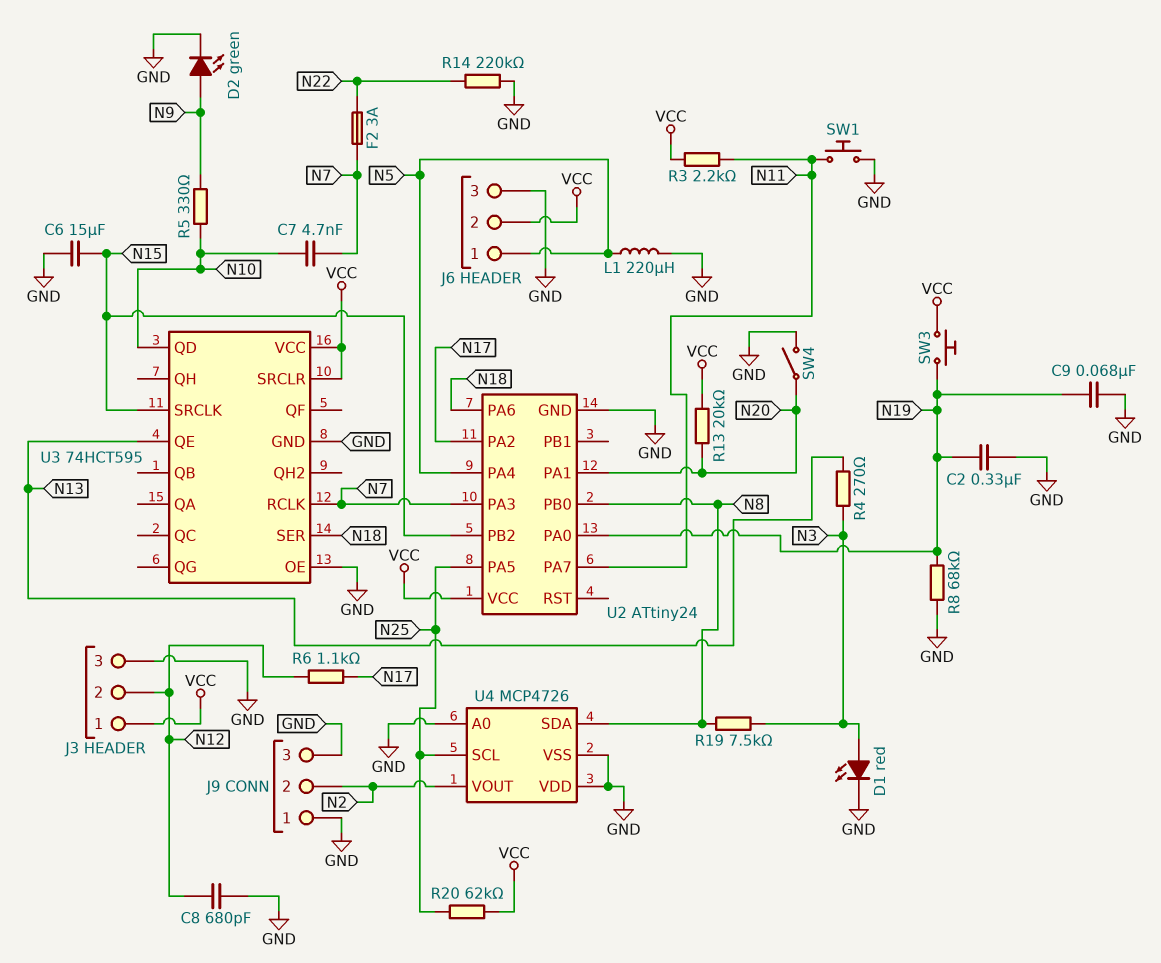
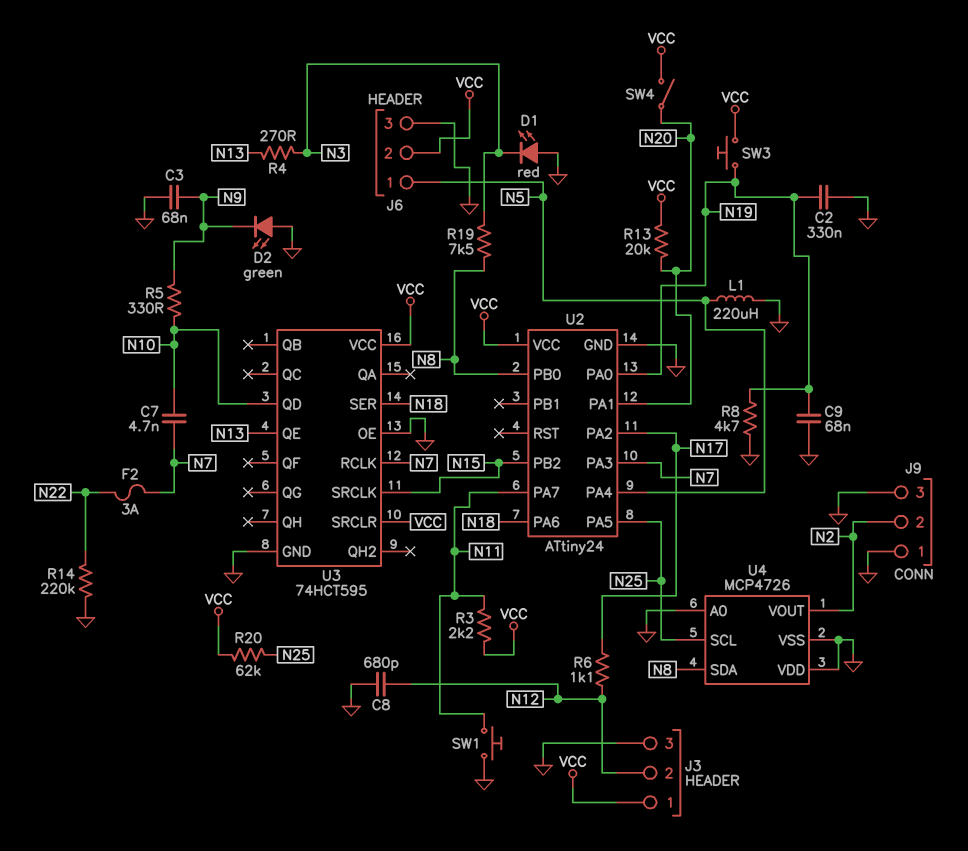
C3: none -> 68nF (GND, N9)
C6: 15uF (GND, N15) -> none
D1: LED red (A N3, K GND) -> LED red (A GND, K N3)
D2: LED green (A N9, K GND) -> LED green (A GND, K N9)
R8: 68k (GND, N19) -> 4.7k (GND, N19)
SW4: switch (GND, N20) -> switch (N20, VCC)

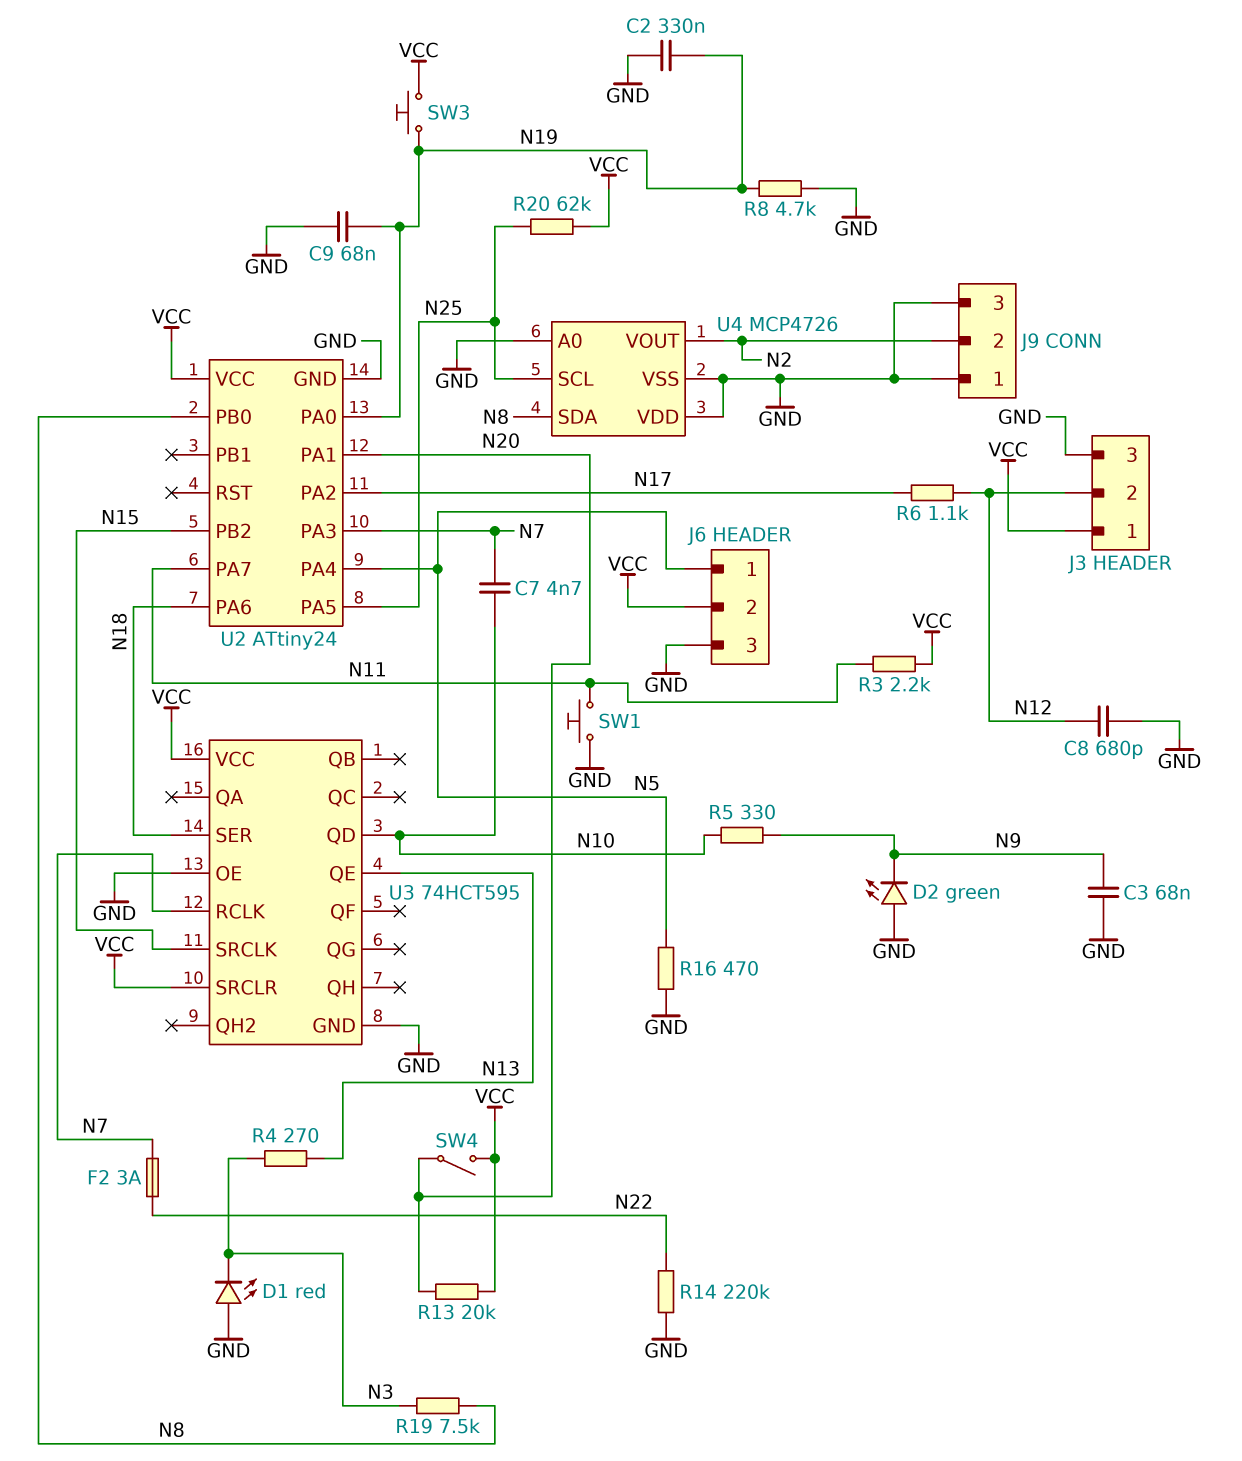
L1: 220uH (GND, N5) -> none
R16: none -> 470 (GND, N5)

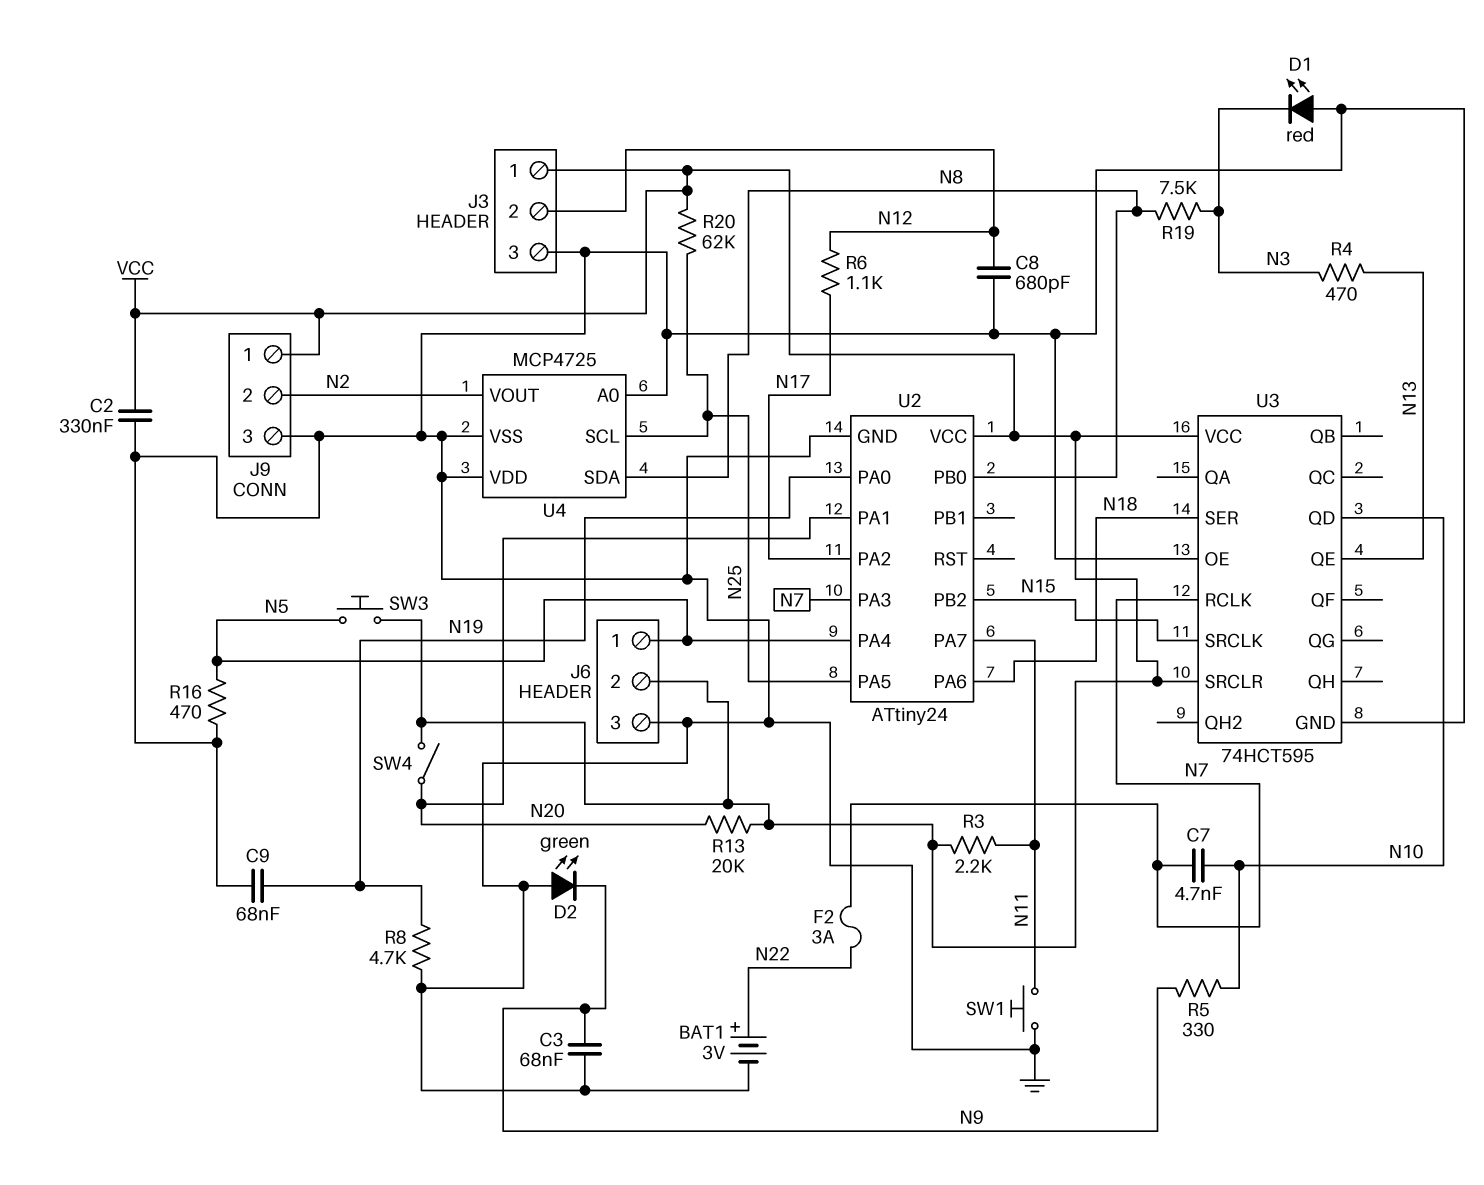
BAT1: none -> 3V (plus N22, minus GND)
C2: 330nF (GND, N19) -> 330nF (GND, VCC)
J9 pin 1: GND -> VCC
R4: 270 (N3, N13) -> 470 (N3, N13)
R14: 220k (GND, N22) -> none
SW3: button (N19, VCC) -> button (N5, VCC)
U4: MCP4726 -> MCP4725

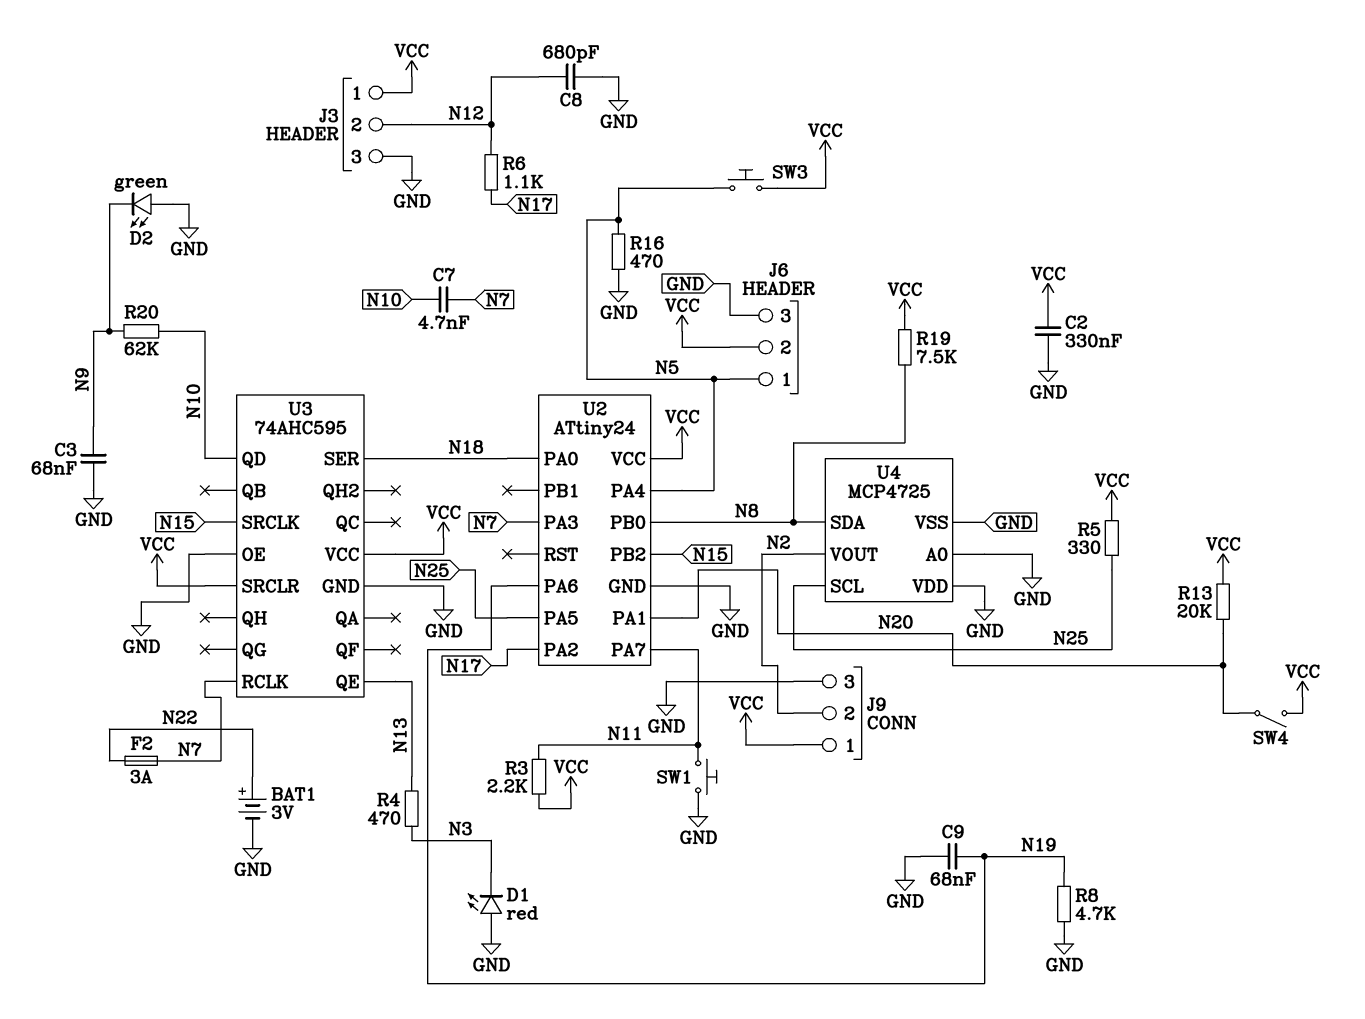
R5: 330 (N9, N10) -> 330 (N25, VCC)
R19: 7.5k (N3, N8) -> 7.5k (N8, VCC)
R20: 62k (N25, VCC) -> 62k (N9, N10)
U2 pin PA0: N19 -> N18
U2 pin PA6: N18 -> N19
U3: 74HCT595 -> 74AHC595

